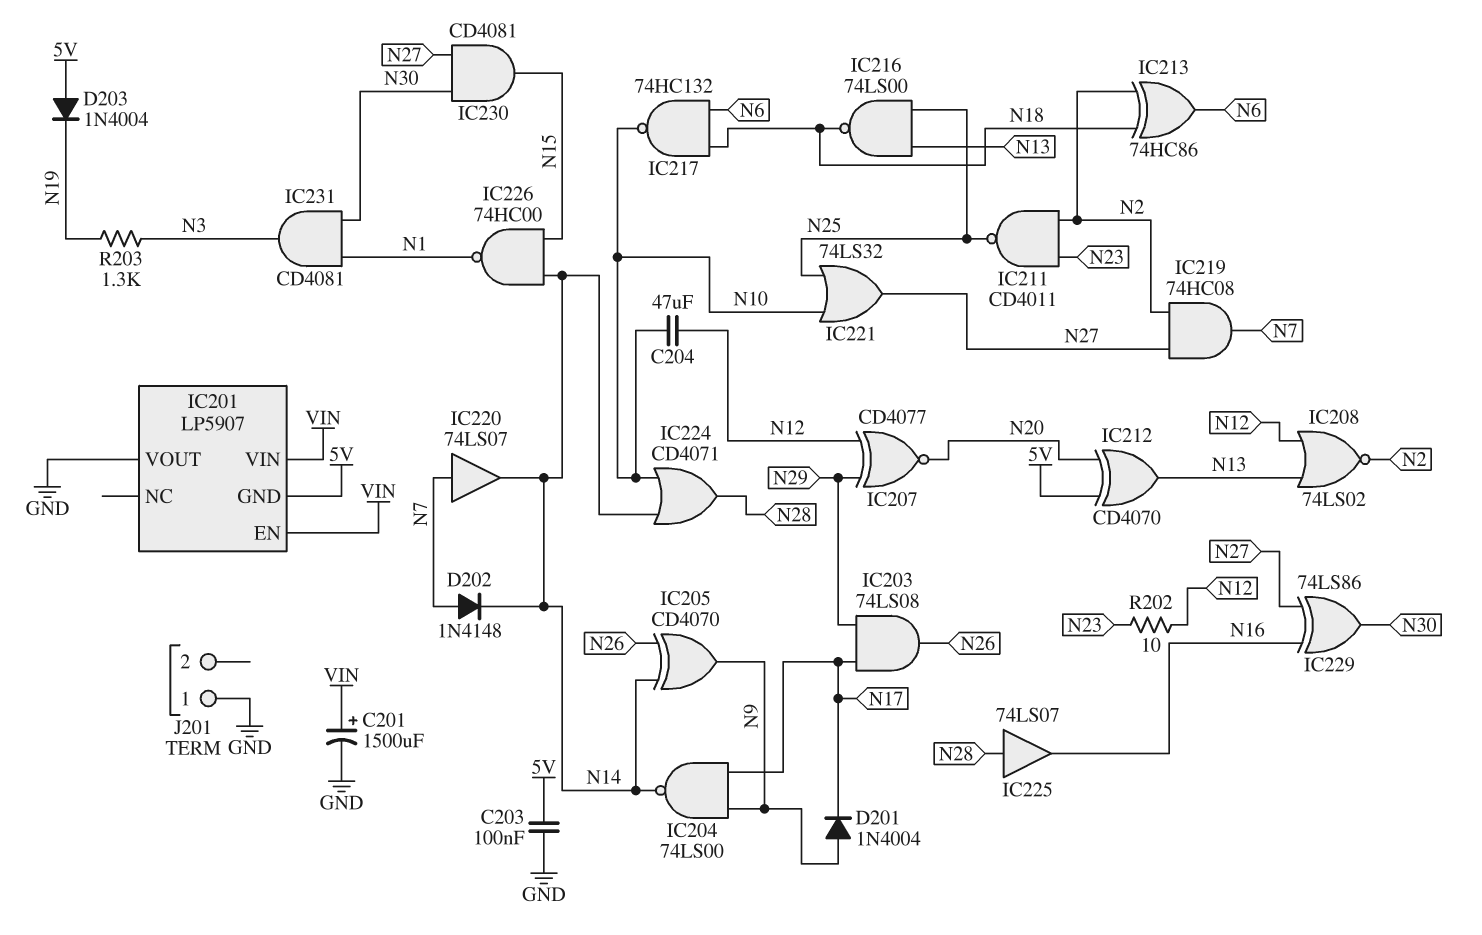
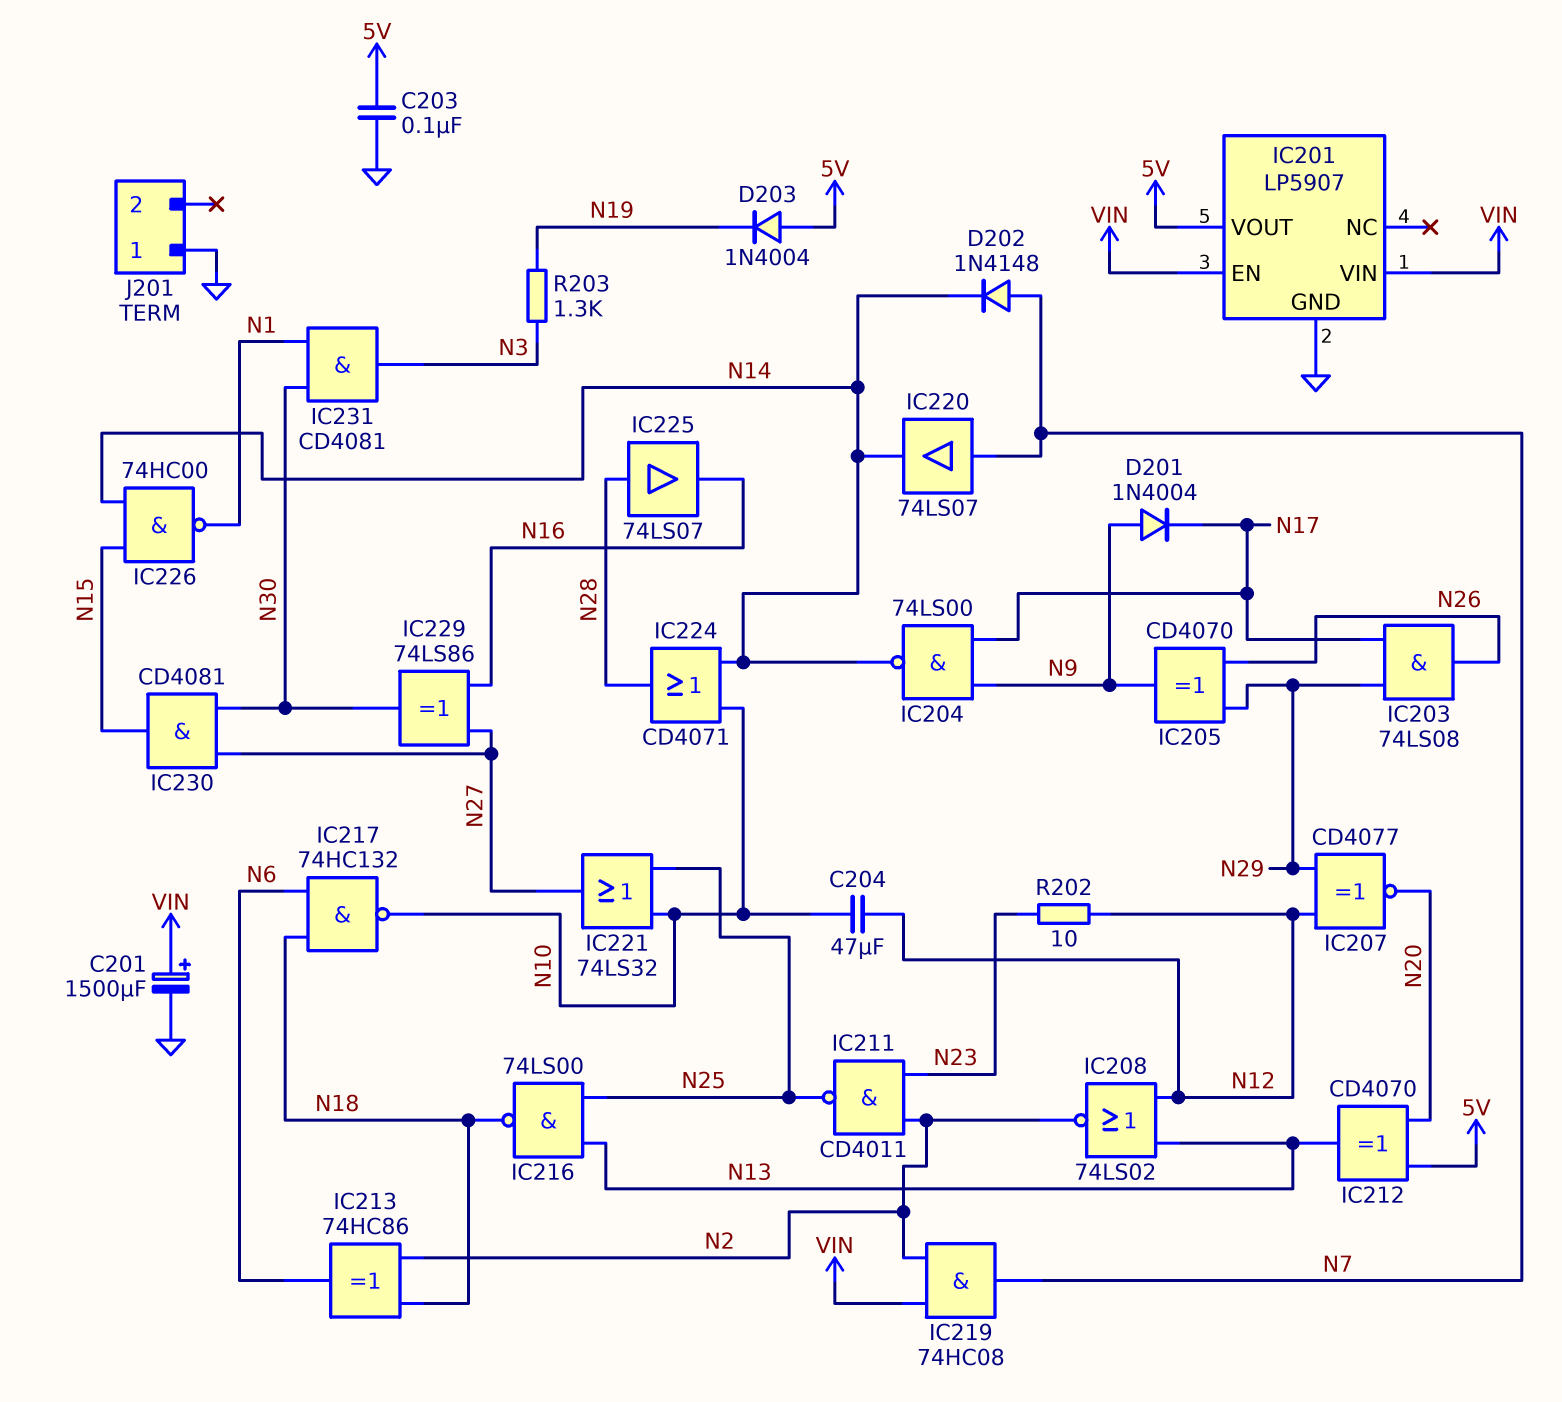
IC201 pin GND: 5V -> GND
IC201 pin VOUT: GND -> 5V
IC205: XOR CD4070 (in N14, in N26, out N9) -> XOR CD4070 (in N26, in N29, out N9)
IC219: AND 74HC08 (in N2, in N27, out N7) -> AND 74HC08 (in N2, in VIN, out N7)

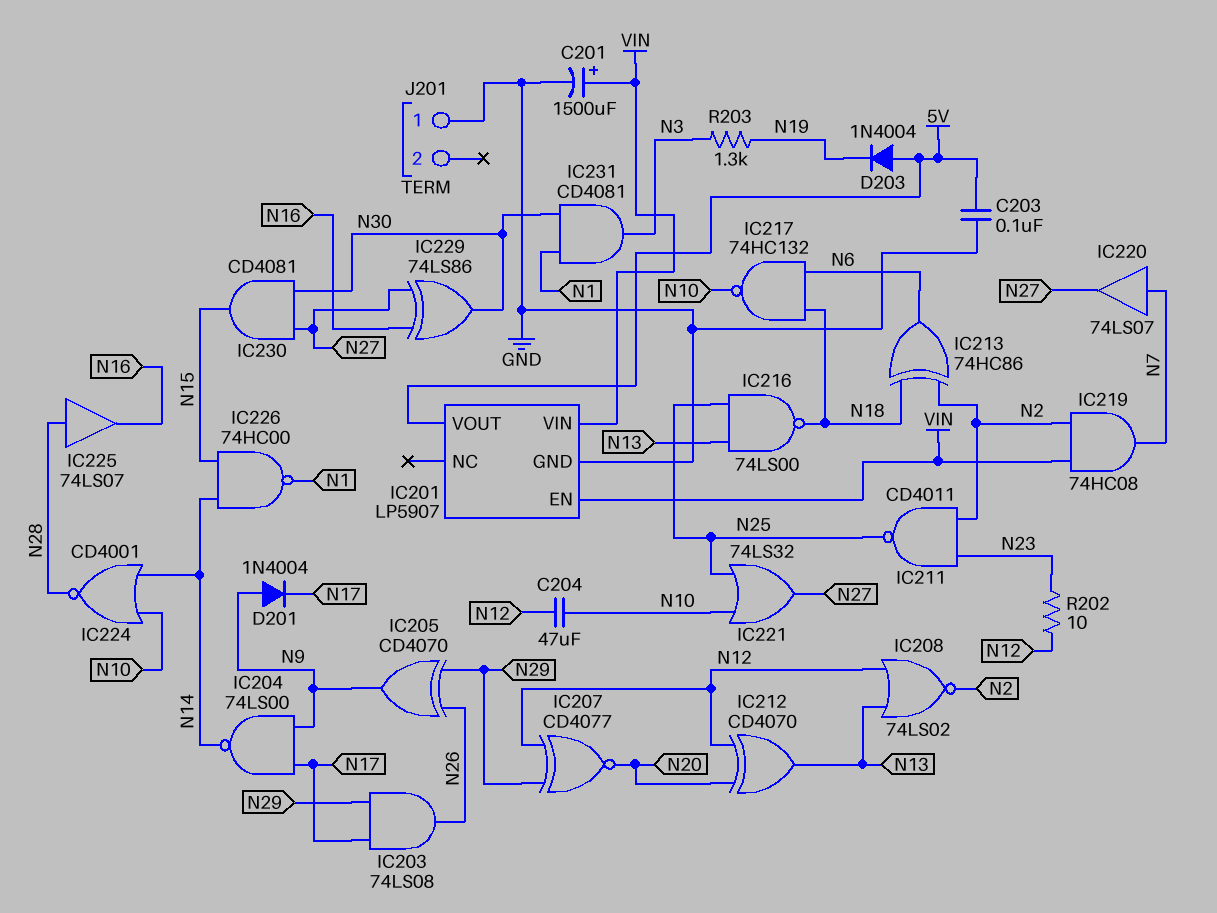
D202: diode 1N4148 (A N7, K N14) -> none
IC212: XOR CD4070 (in 5V, in N20, out N13) -> XOR CD4070 (in N12, in N20, out N13)
IC220: buffer 74LS07 (in N7, out N14) -> buffer 74LS07 (in N7, out N27)
IC224: OR CD4071 (in N10, in N14, out N28) -> NOR CD4001 (in N10, in N14, out N28)

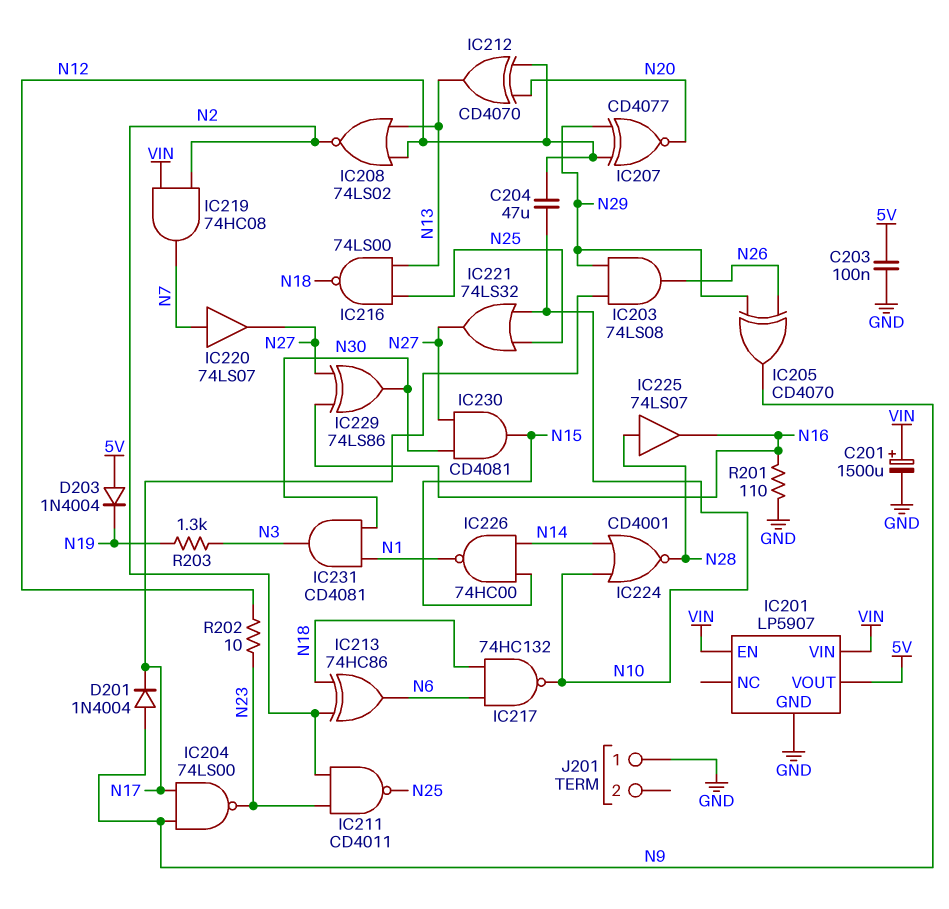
IC204: NAND 74LS00 (in N9, in N17, out N14) -> NAND 74LS00 (in N9, in N17, out N23)
R201: none -> 110 (GND, N16)

